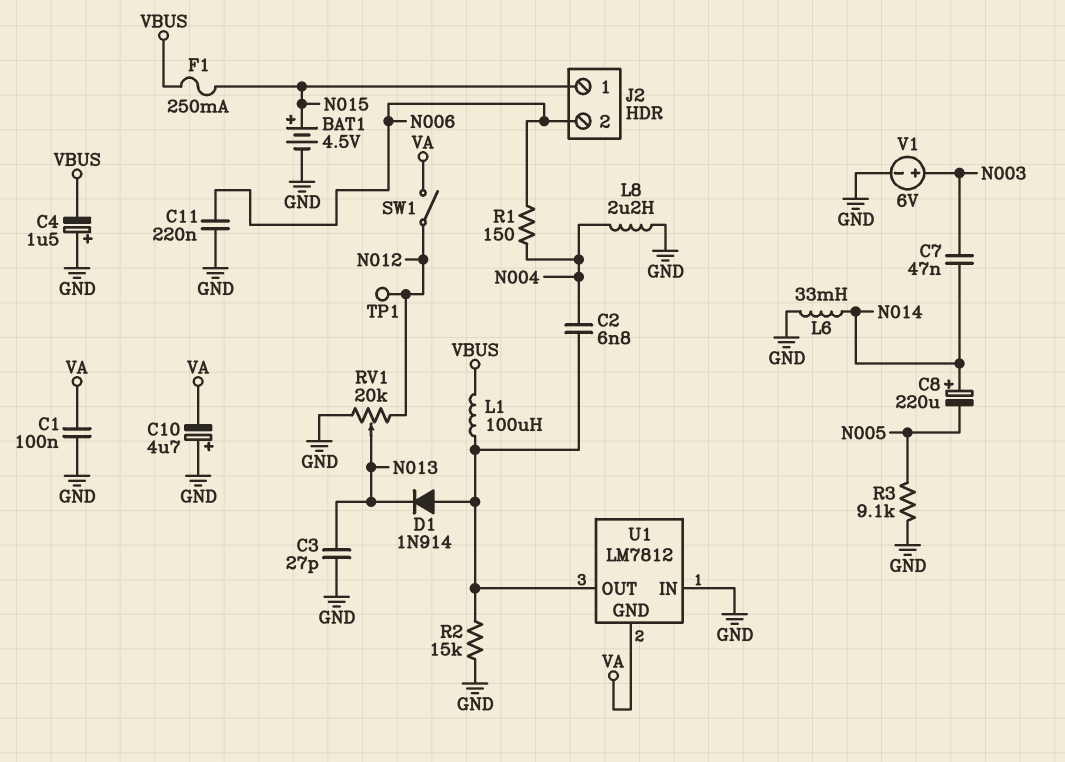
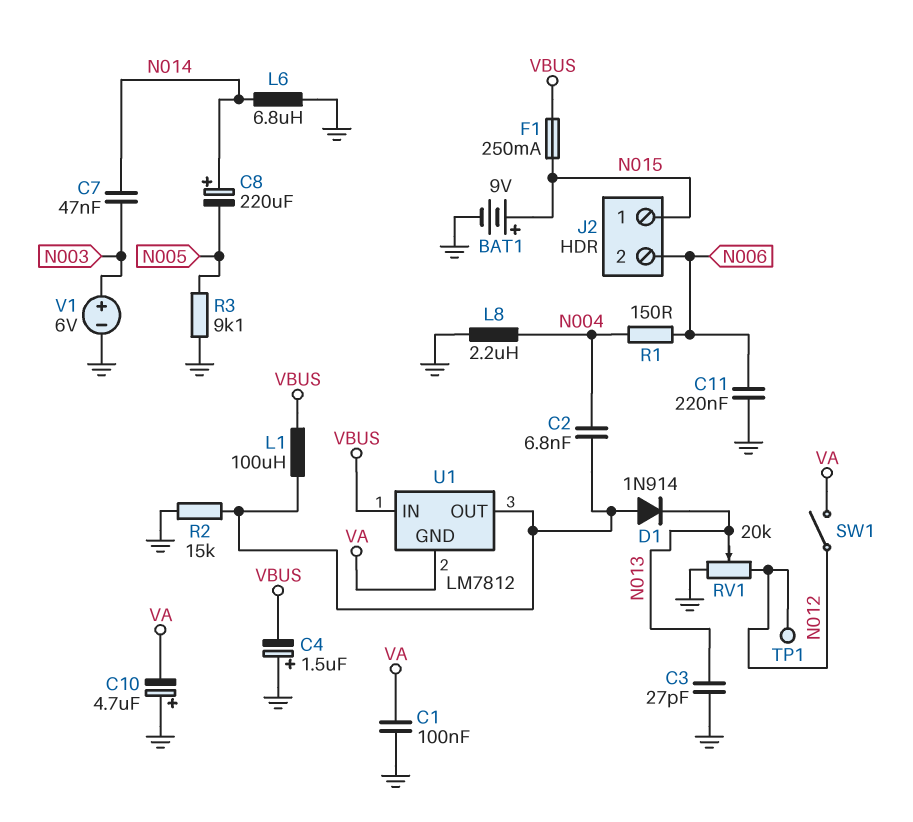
BAT1: 4.5V (plus N015, minus GND) -> 9V (plus N015, minus GND)
L6: 33mH (GND, N014) -> 6.8uH (GND, N014)
U1 pin IN: GND -> VBUS

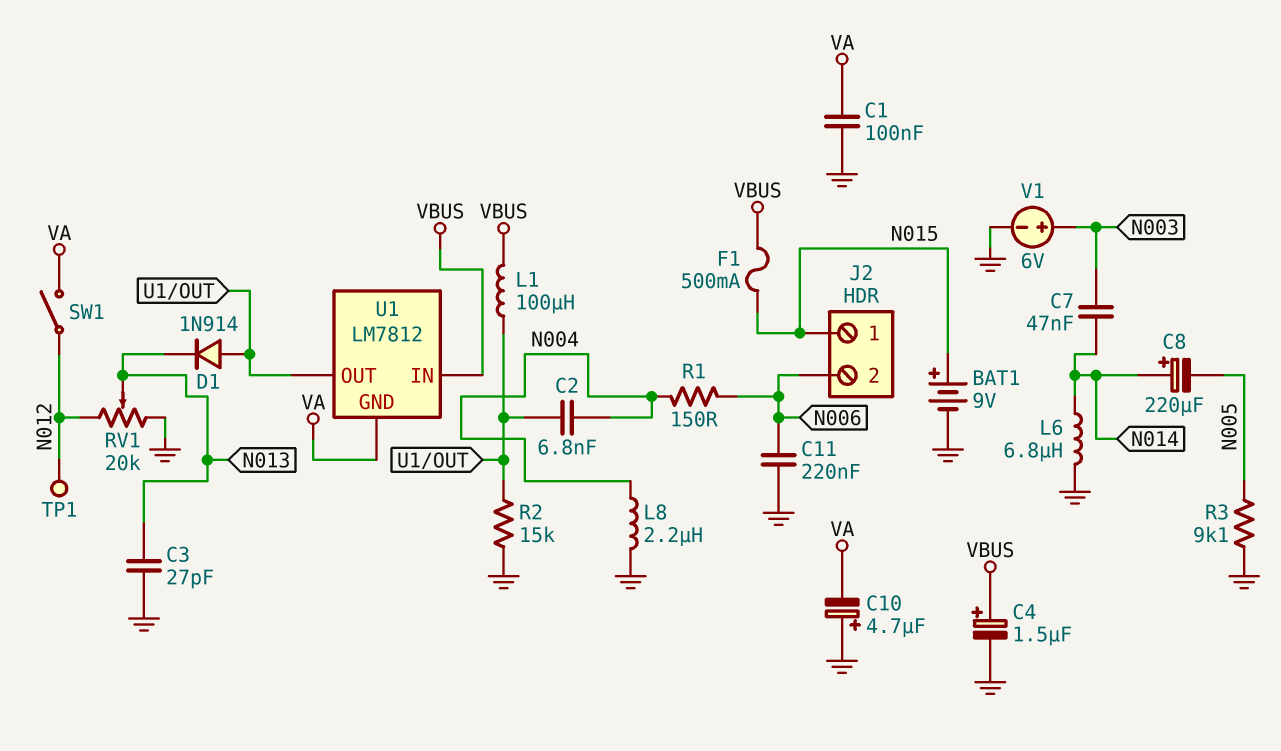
C4: 1.5uF (plus GND, minus VBUS) -> 1.5uF (plus VBUS, minus GND)
F1: 250mA (N015, VBUS) -> 500mA (N015, VBUS)

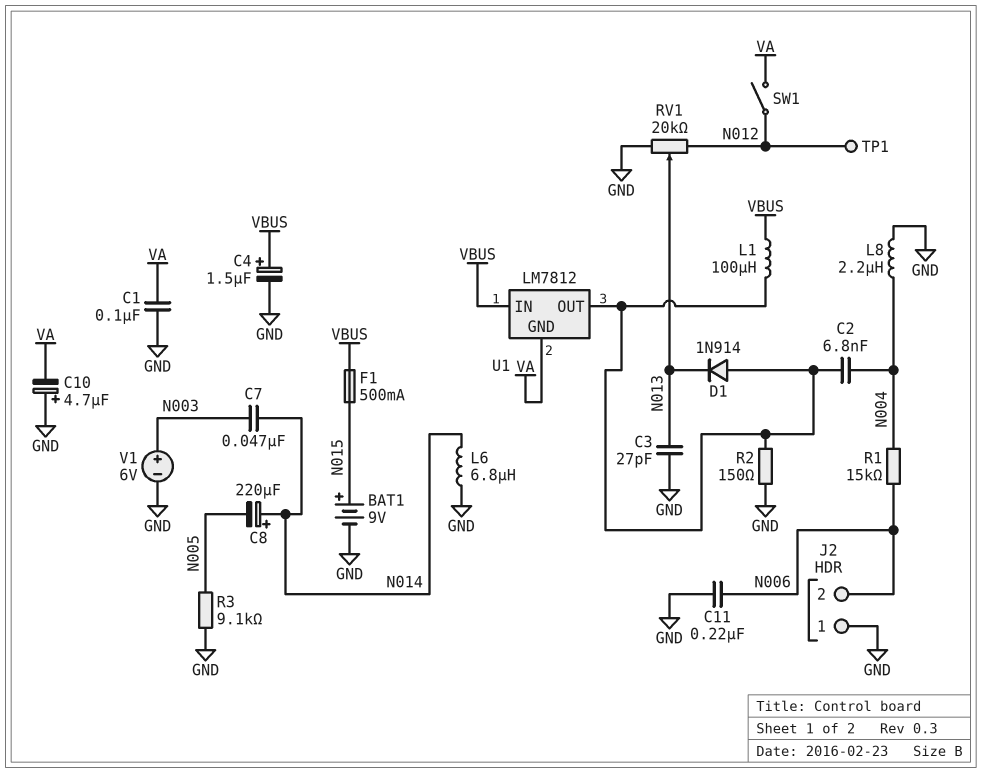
J2 pin 1: N015 -> GND
R1: 150 (N004, N006) -> 15k (N004, N006)
R2: 15k (GND, U1/OUT) -> 150 (GND, U1/OUT)

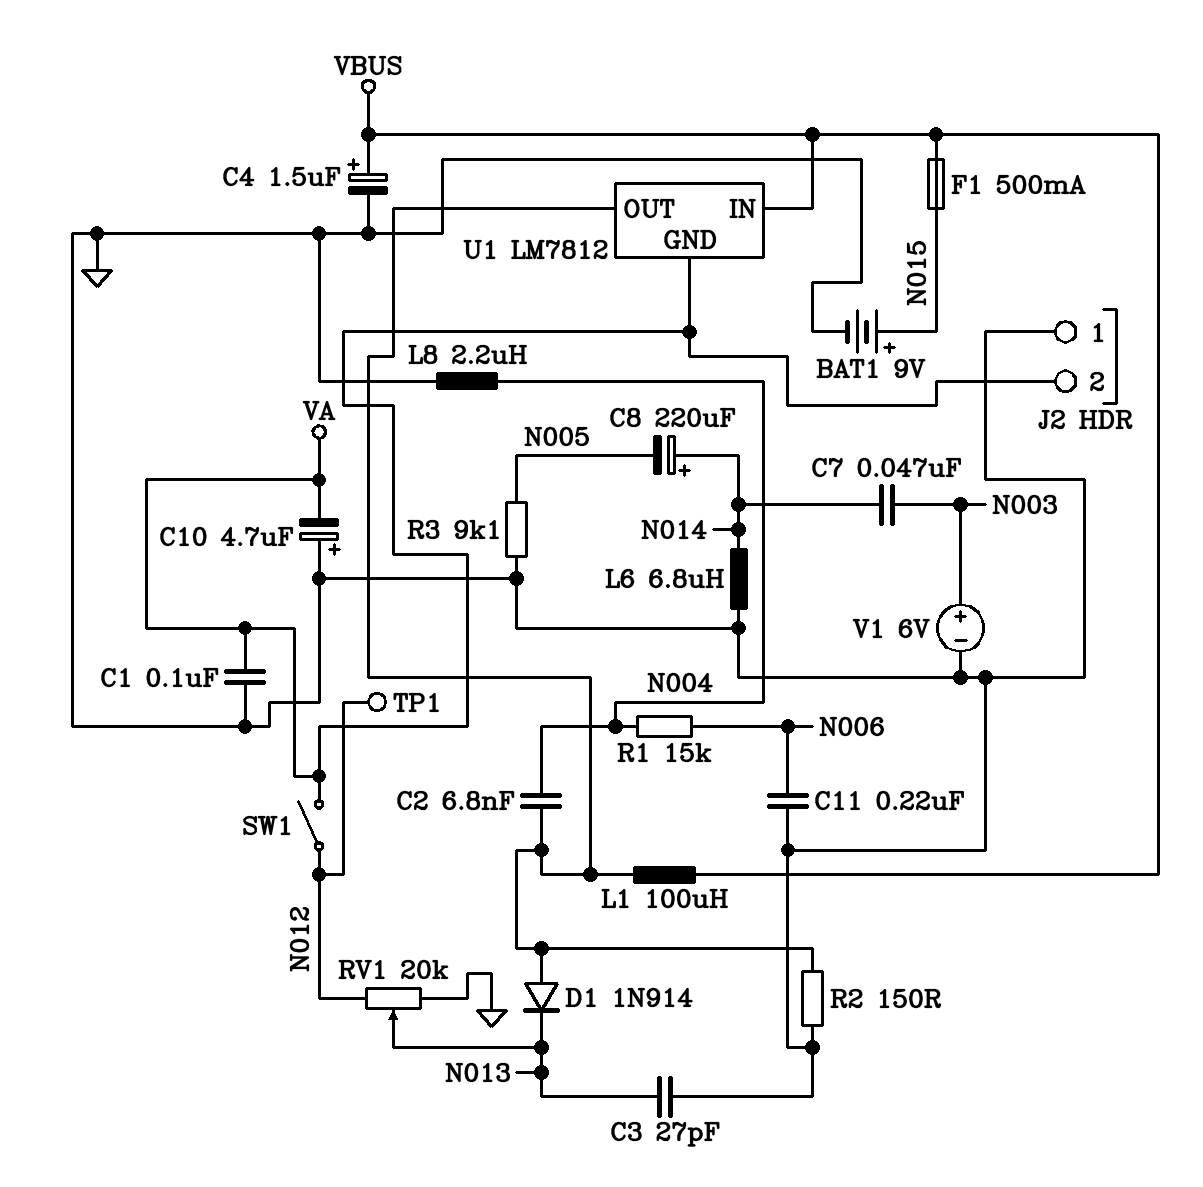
J2 pin 2: N006 -> VA

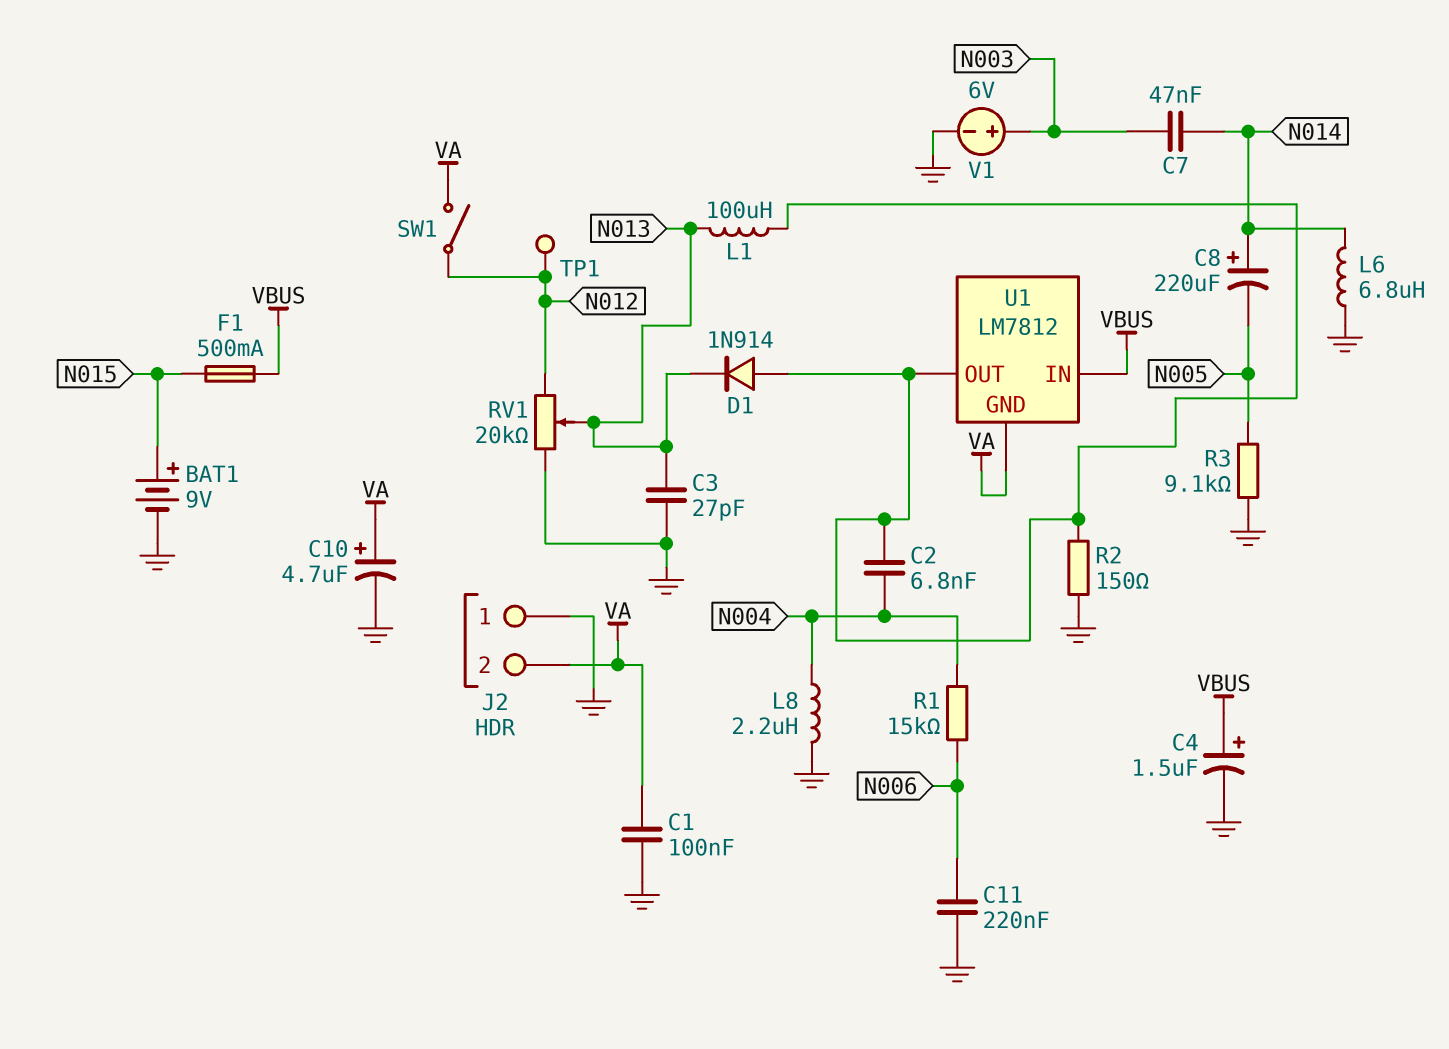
C10: 4.7uF (plus GND, minus VA) -> 4.7uF (plus VA, minus GND)
L1: 100uH (U1/OUT, VBUS) -> 100uH (N013, U1/OUT)

